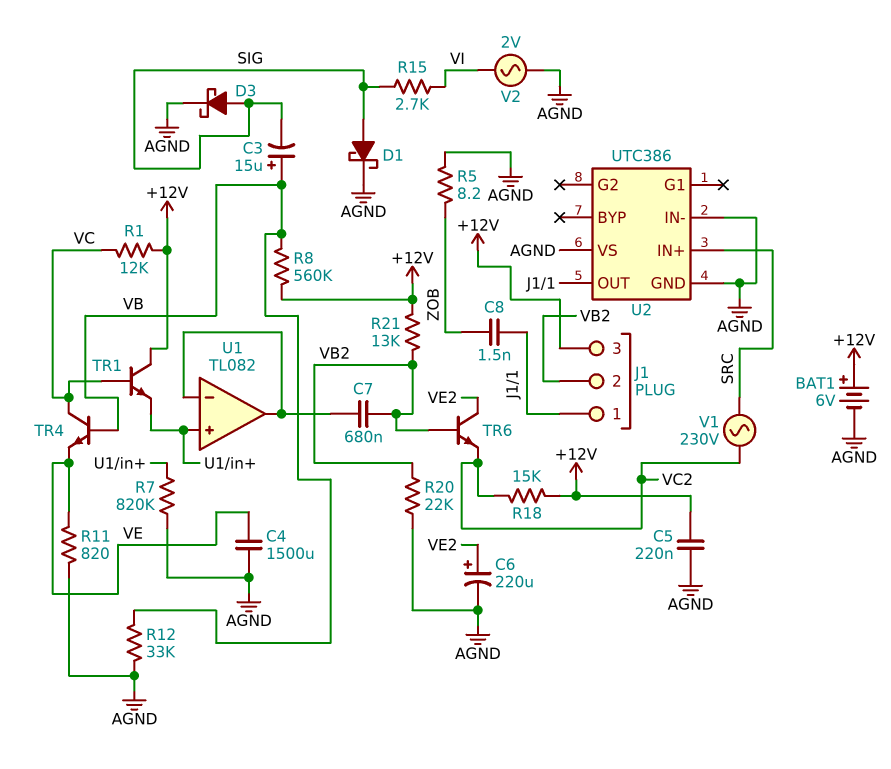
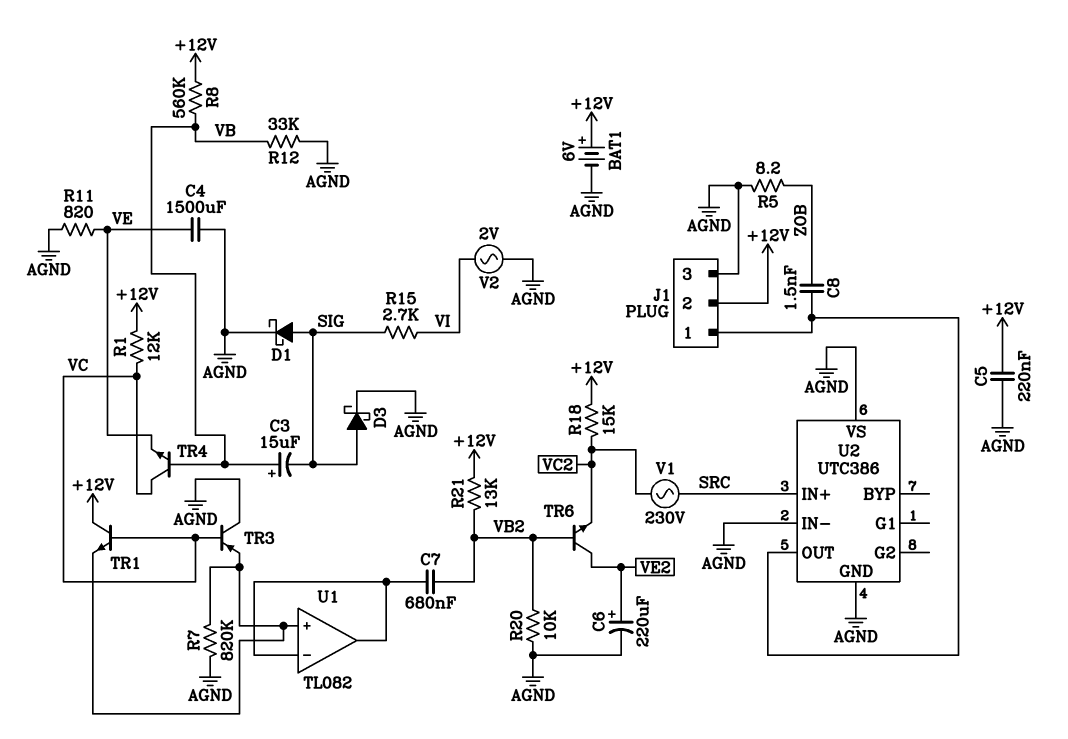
J1 pin 2: VB2 -> +12V
J1 pin 3: +12V -> AGND
R20: 22k (AGND, VB2) -> 10k (AGND, VB2)
TR3: none -> PNP (B VC, C AGND, E U1/in+)

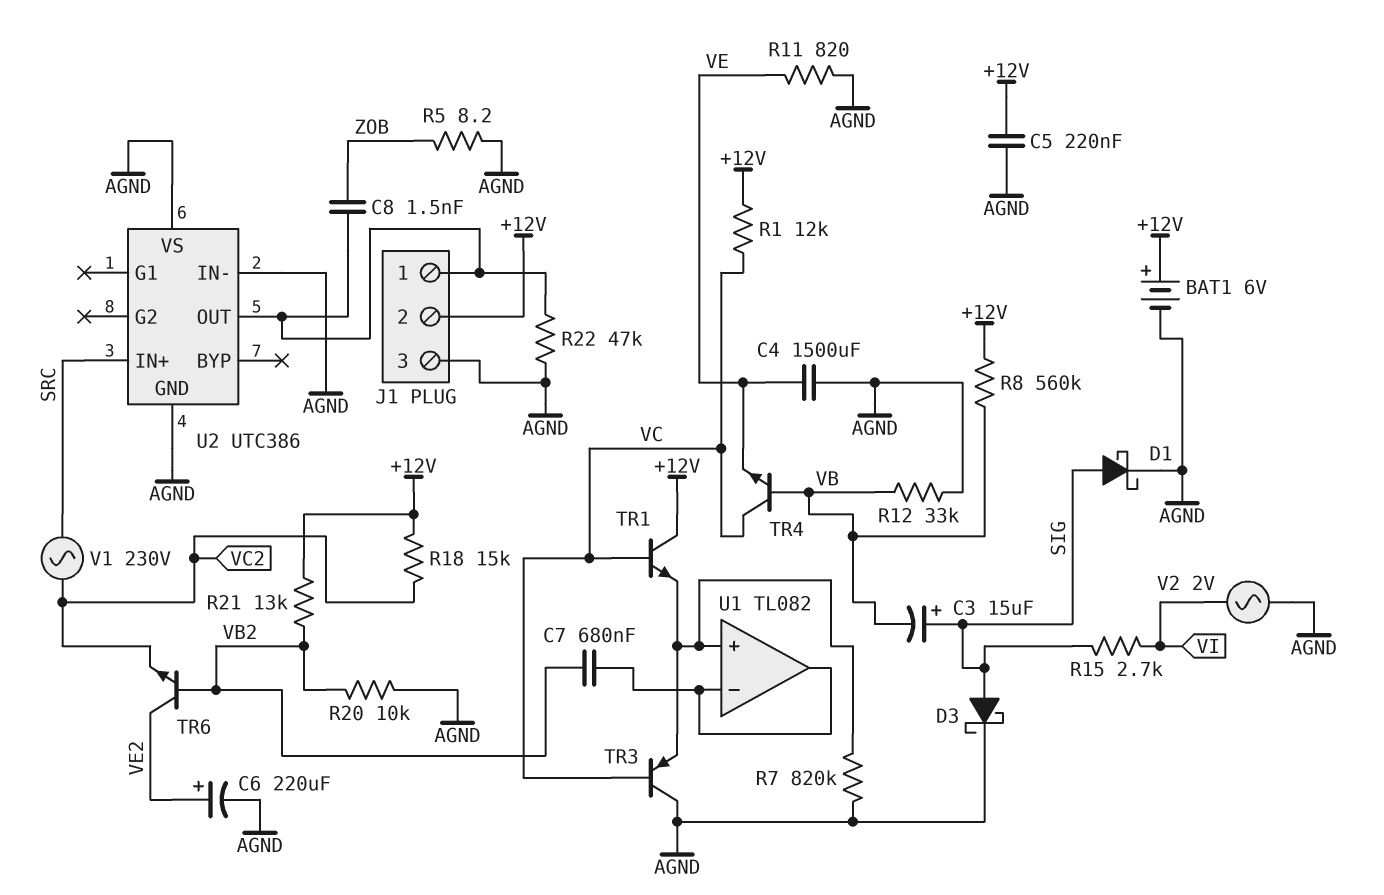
C3: 15uF (plus VB, minus SIG) -> 15uF (plus SIG, minus VB)
R22: none -> 47k (AGND, J1/1)

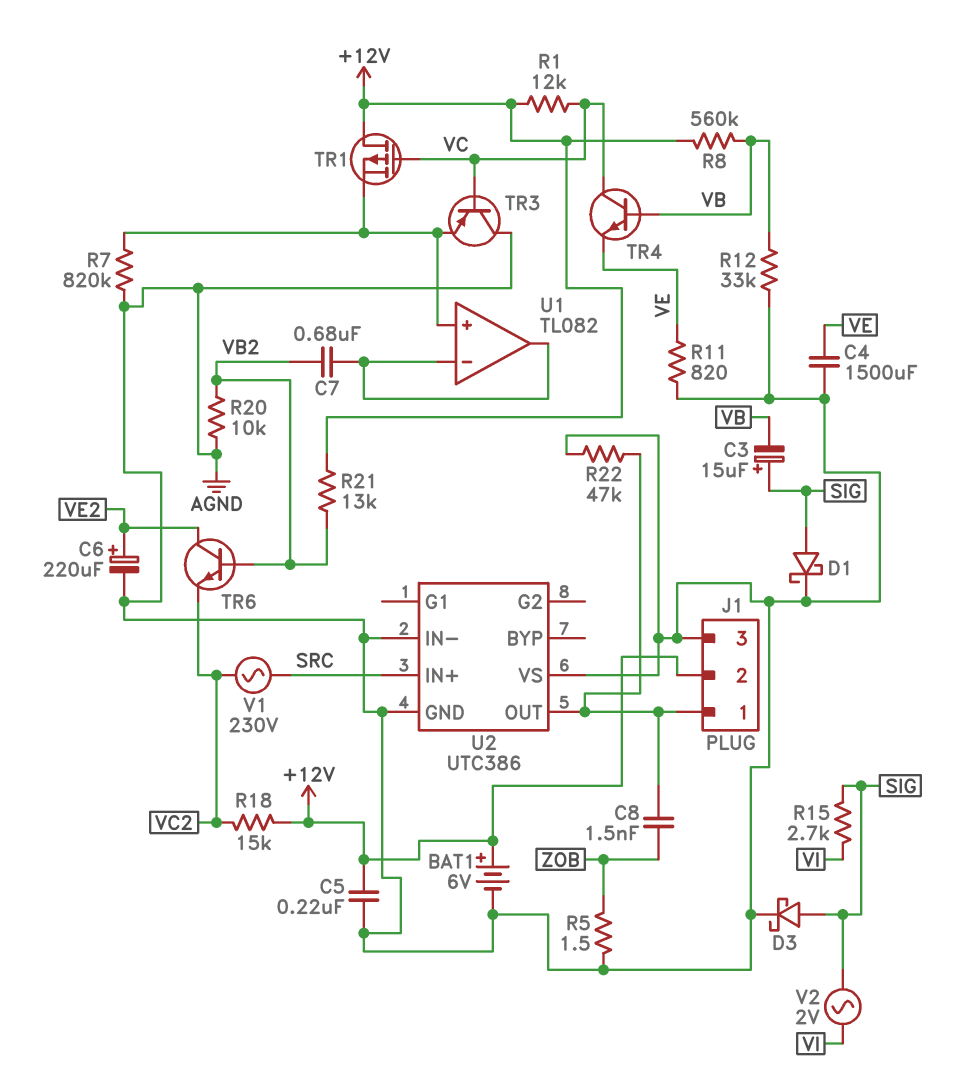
R5: 8.2 (AGND, ZOB) -> 1.5 (AGND, ZOB)
TR1: NPN (B VC, C +12V, E U1/in+) -> PMOS (G VC, D +12V, S U1/in+)
V2: AC 2V (AGND, VI) -> AC 2V (SIG, VI)

